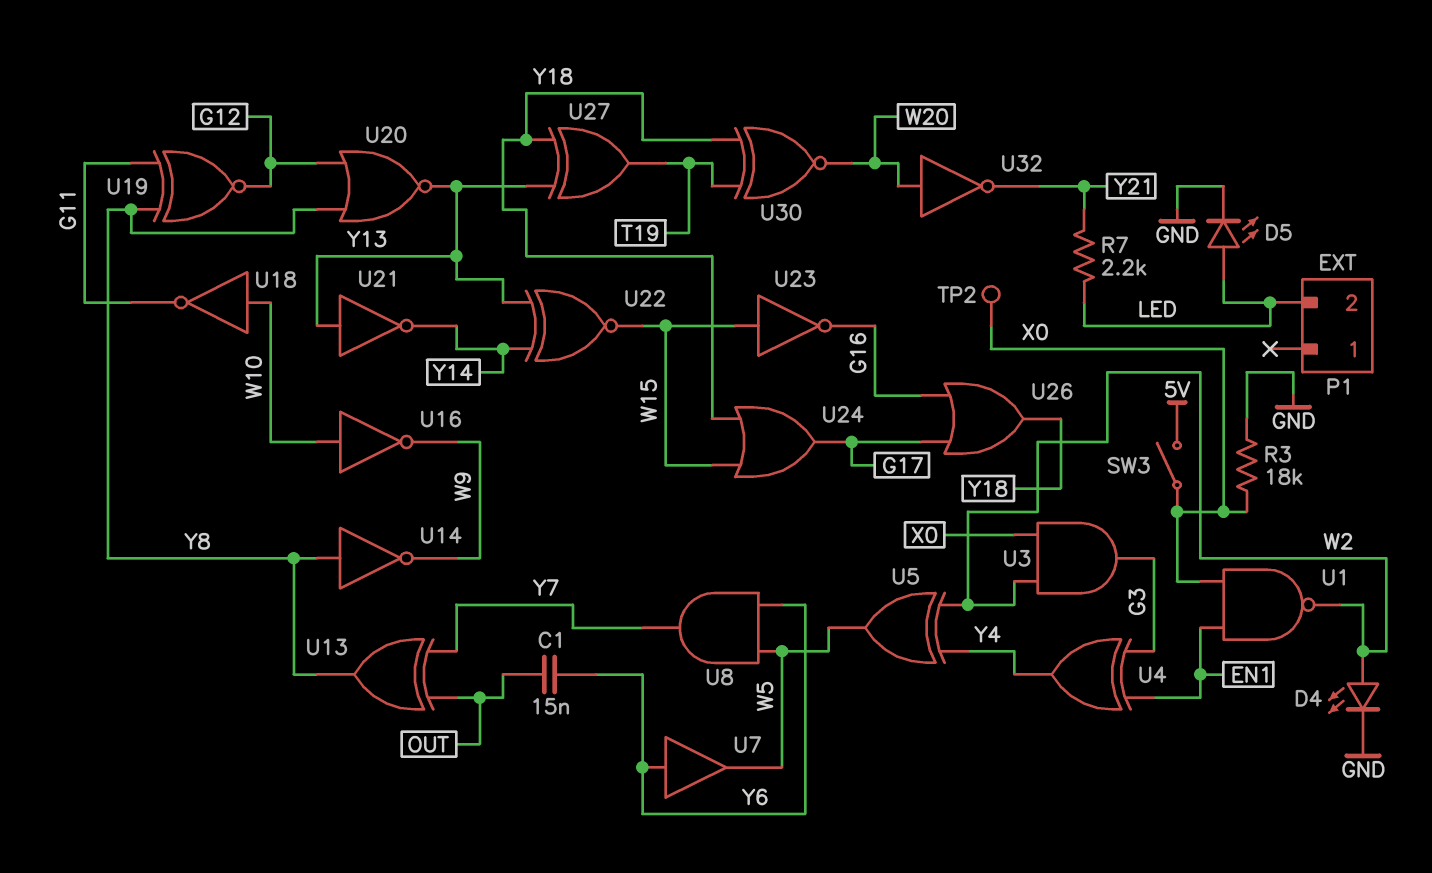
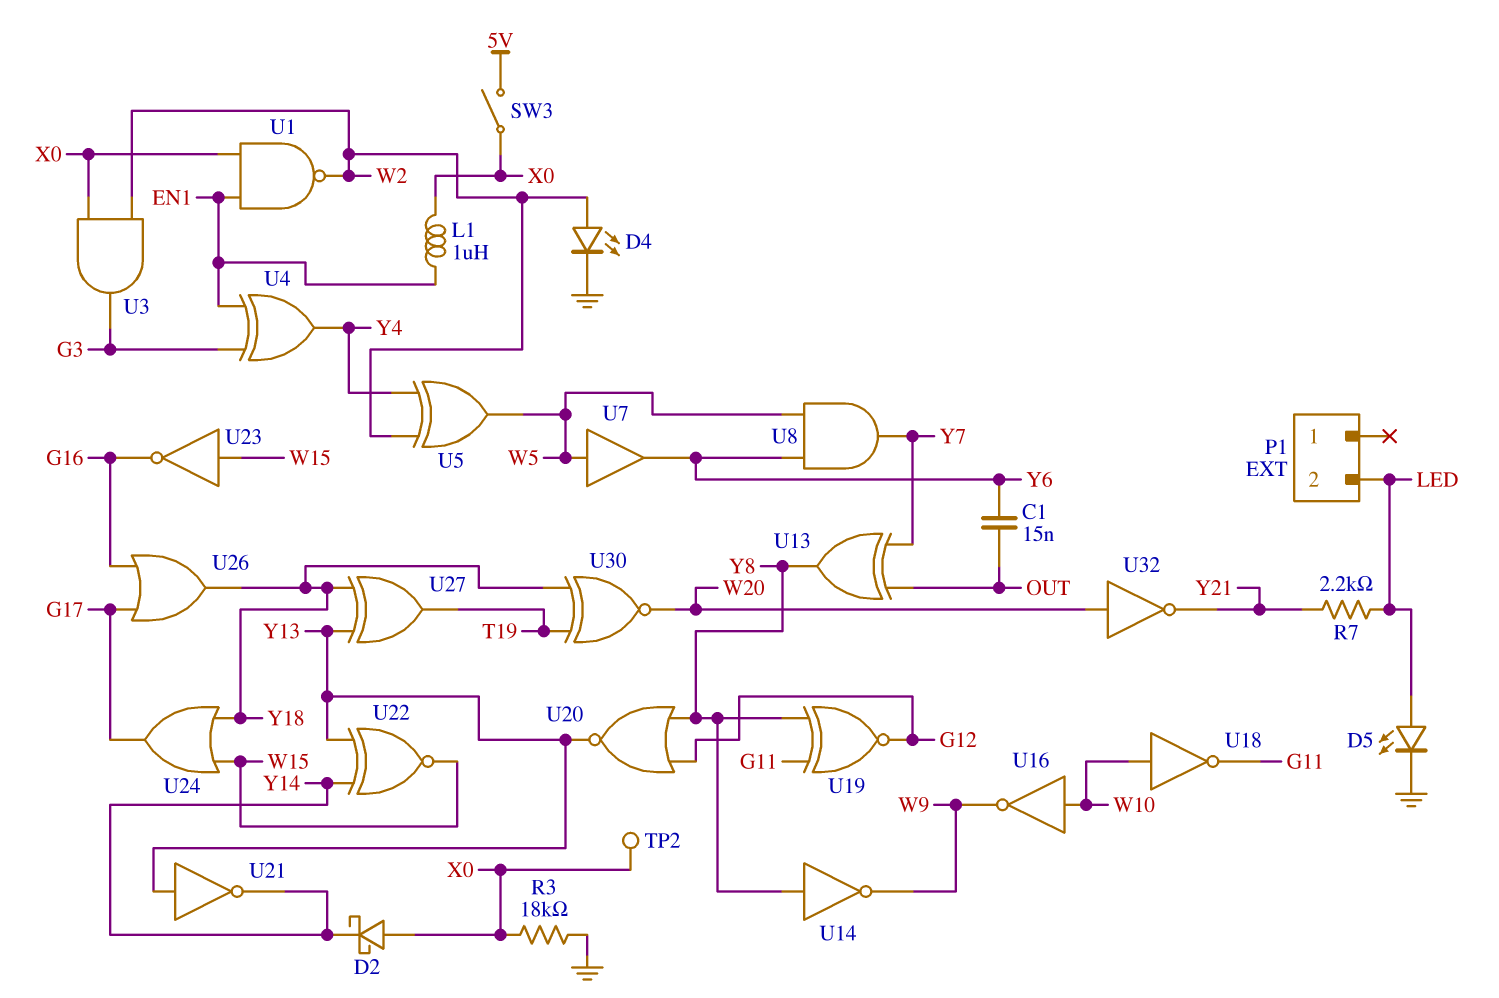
D2: none -> schottky (A X0, K Y14)
L1: none -> 1uH (EN1, X0)
U7: buffer (in Y6, out W5) -> buffer (in W5, out Y6)

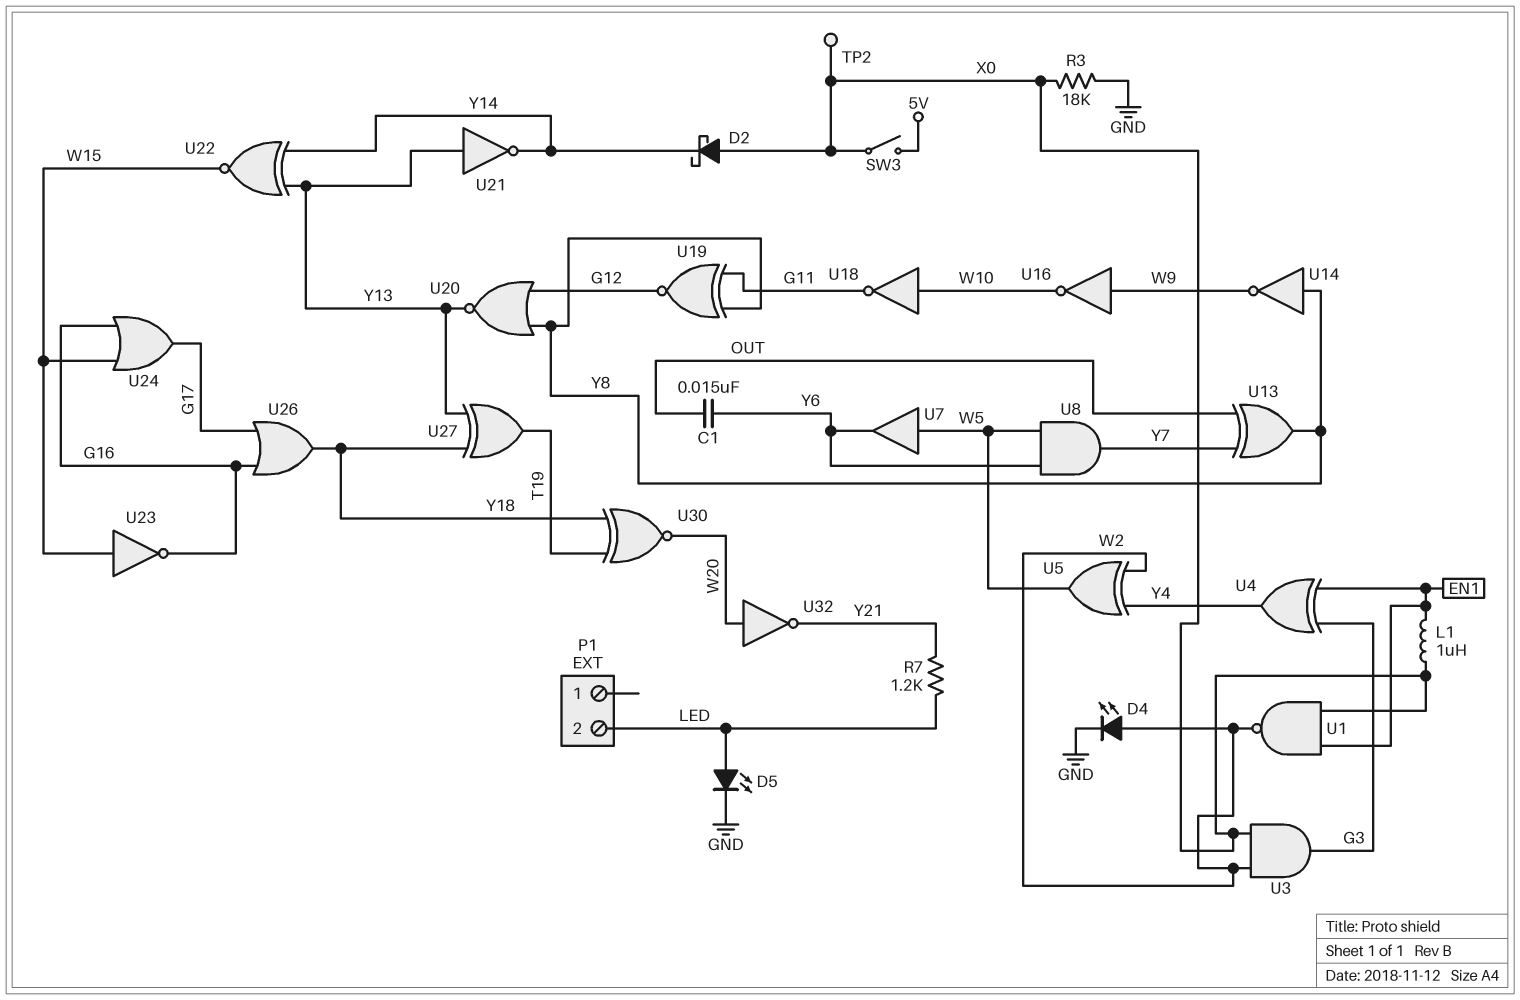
R7: 2.2k (LED, Y21) -> 1.2k (LED, Y21)
U16: NOT (in W10, out W9) -> NOT (in W9, out W10)
U24: OR (in W15, in Y18, out G17) -> OR (in G16, in W15, out G17)

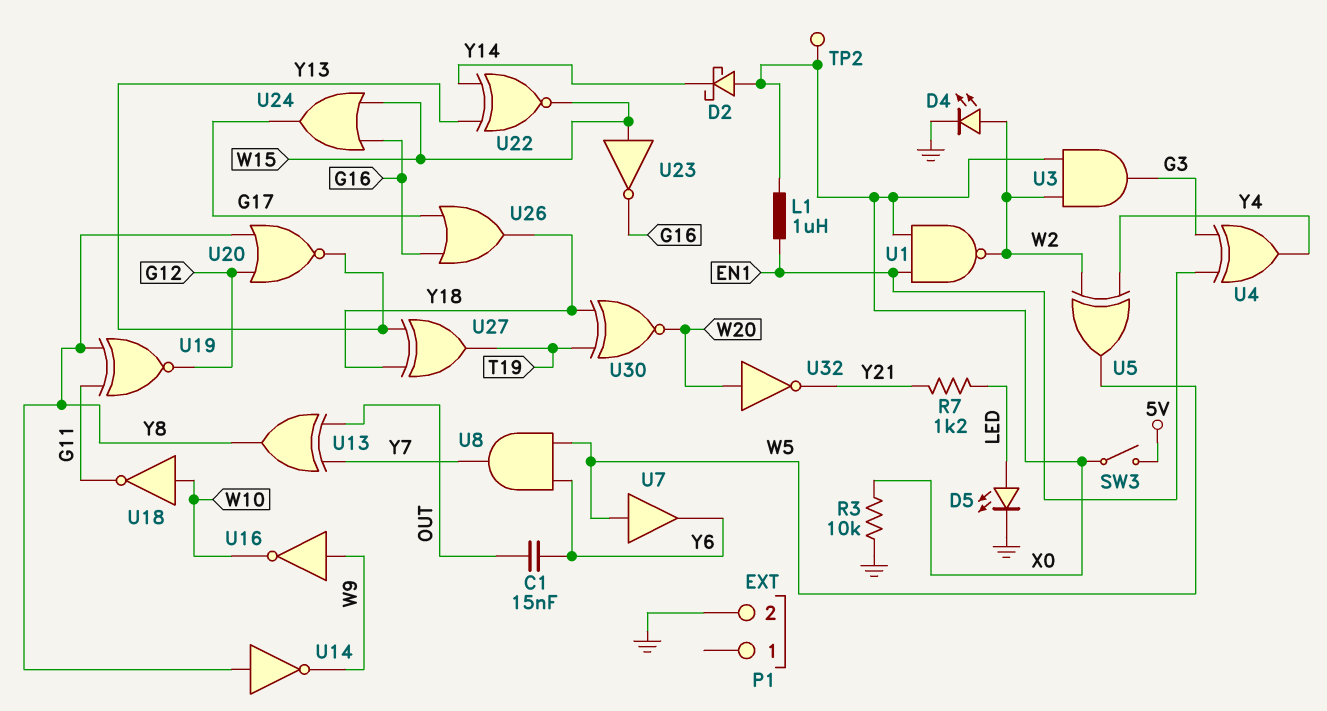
P1 pin 2: LED -> GND
R3: 18k (GND, X0) -> 10k (GND, X0)
U21: NOT (in Y13, out Y14) -> none

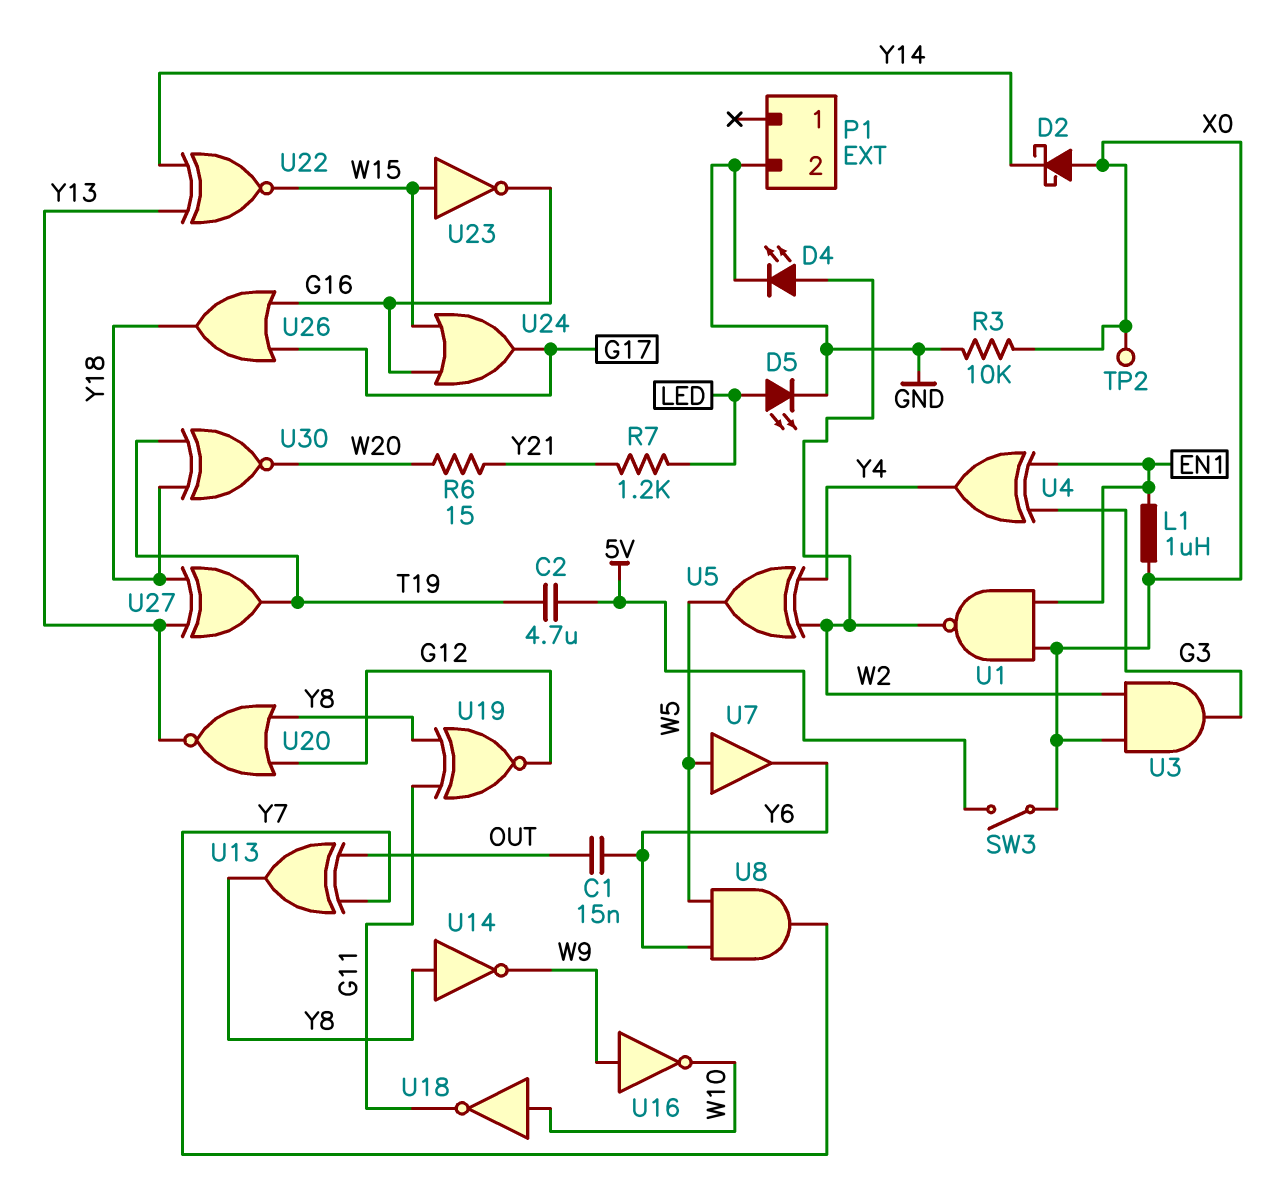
C2: none -> 4.7uF (5V, T19)
R6: none -> 15 (W20, Y21)
U32: NOT (in W20, out Y21) -> none

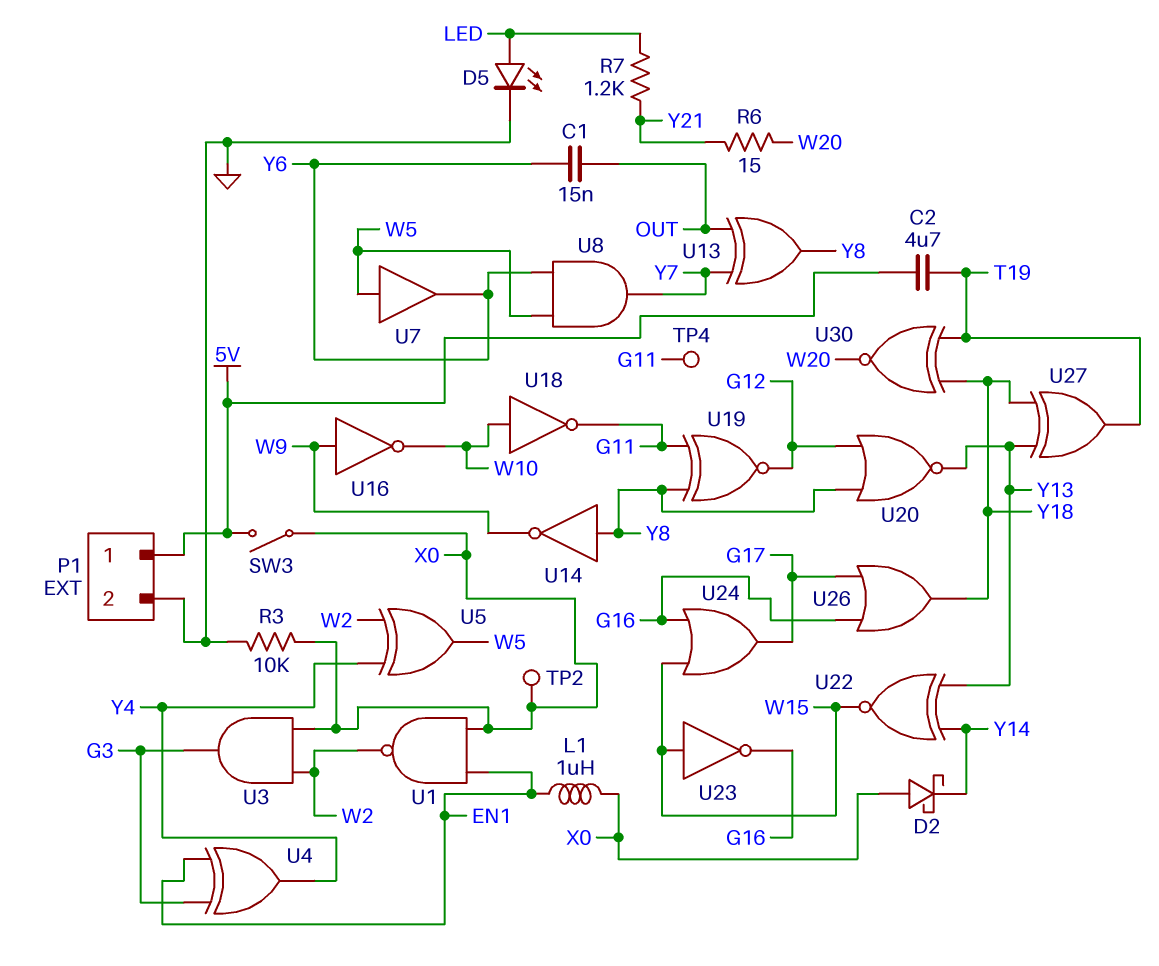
D4: LED (A W2, K GND) -> none
P1 pin 1: none -> 5V
TP4: none -> test point (G11)

